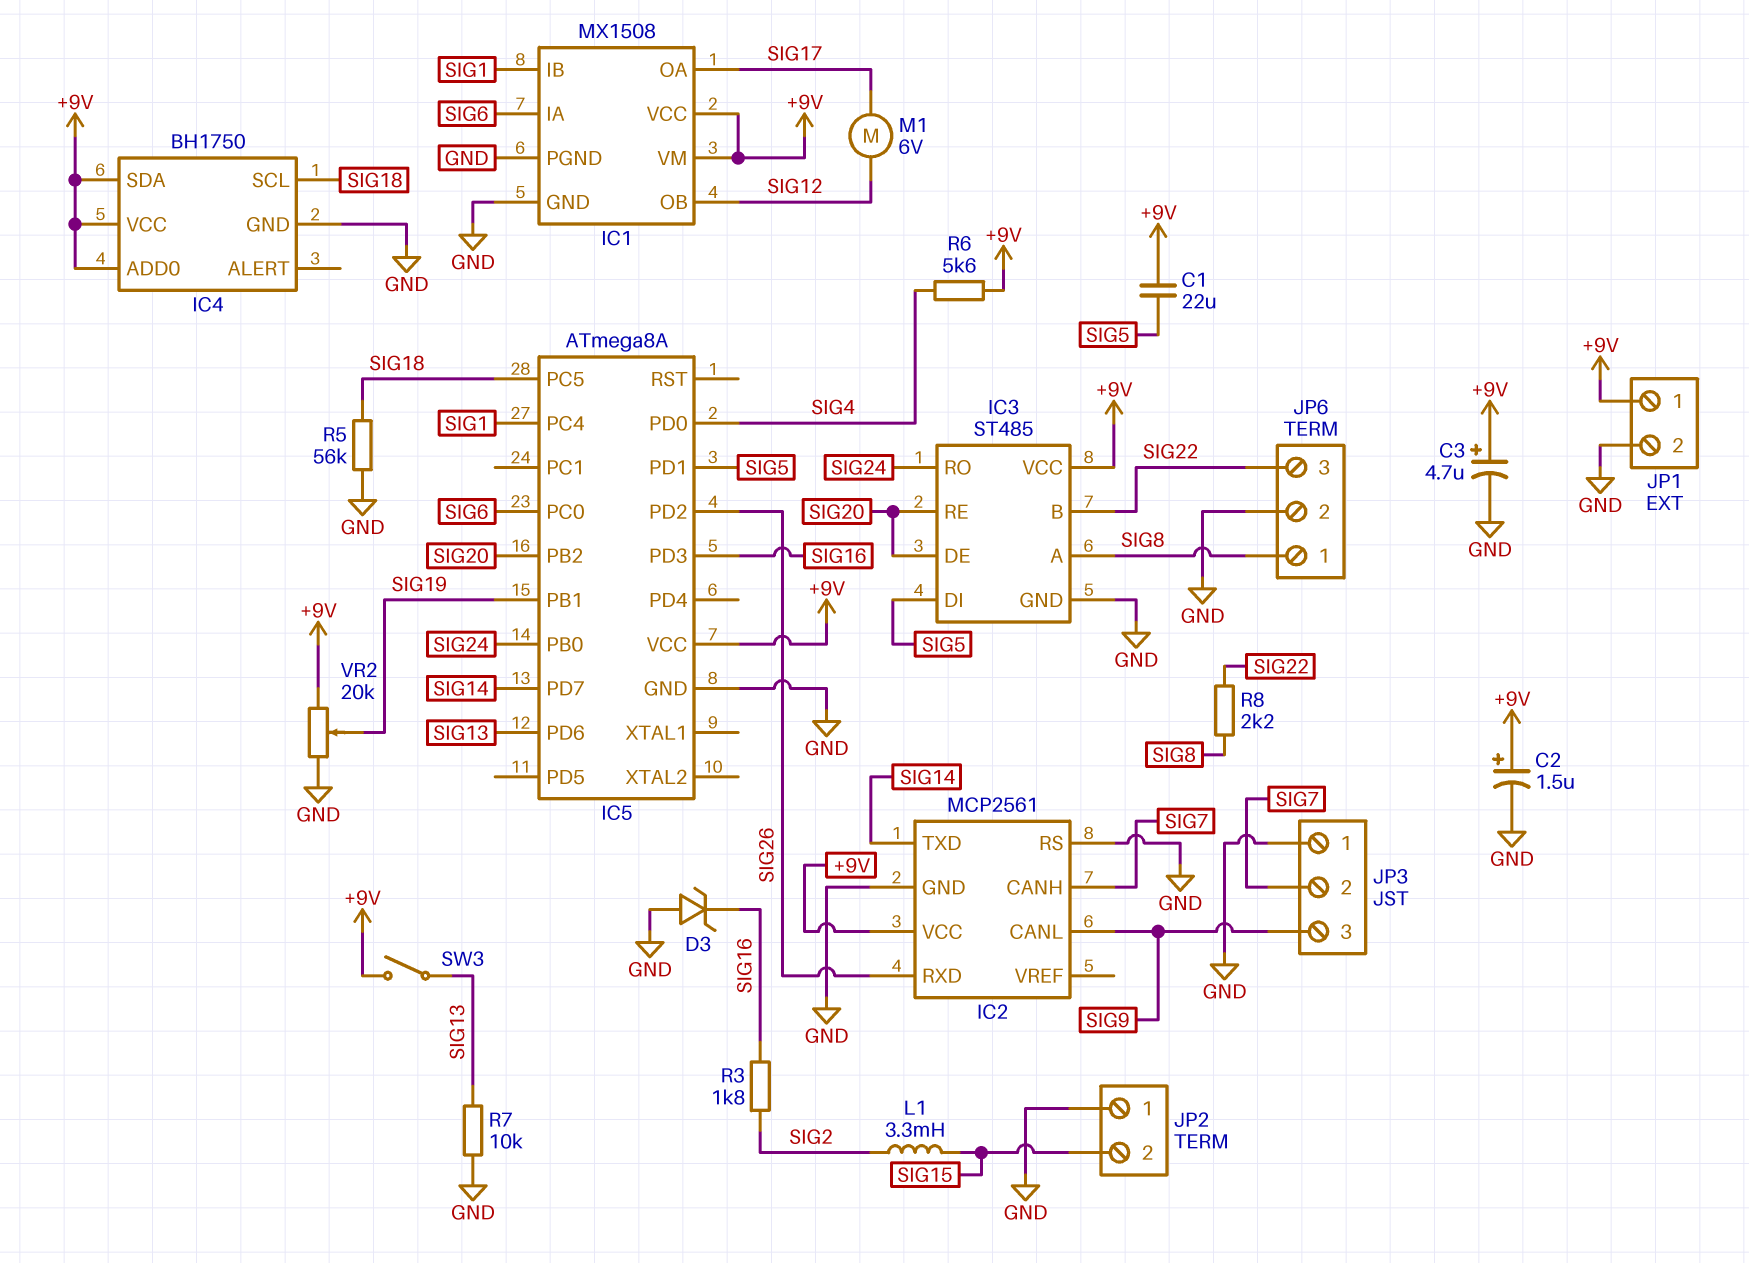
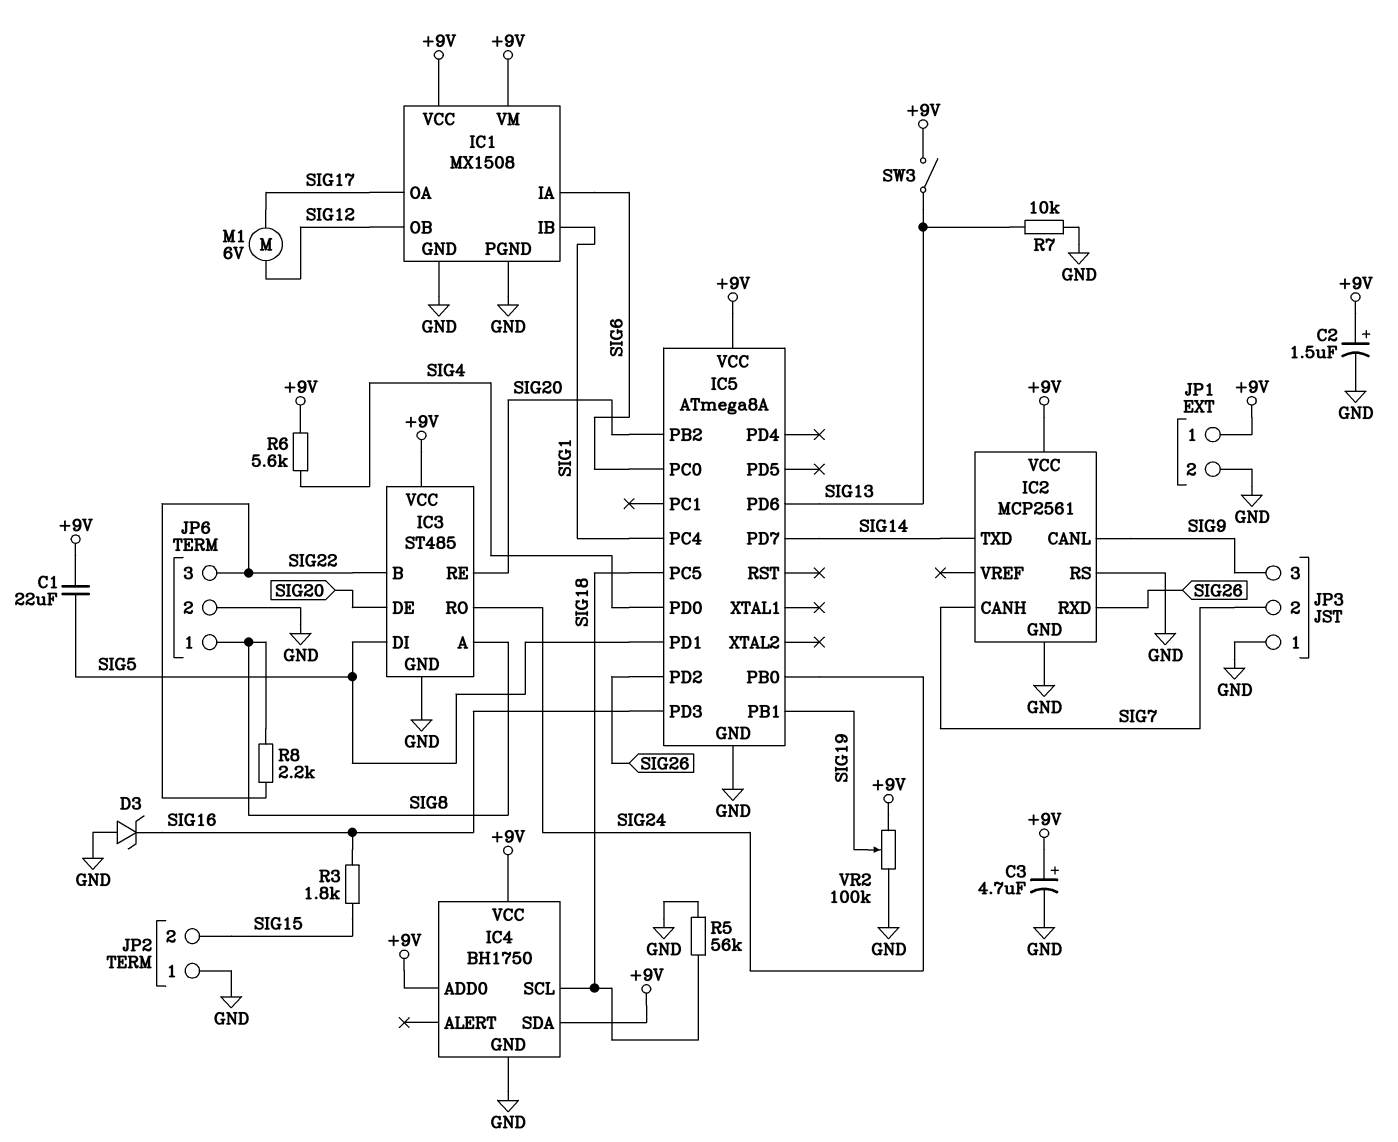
L1: 3.3mH (SIG2, SIG15) -> none
R3: 1.8k (SIG2, SIG16) -> 1.8k (SIG15, SIG16)
VR2: 20k (+9V, GND, wiper SIG19) -> 100k (+9V, GND, wiper SIG19)

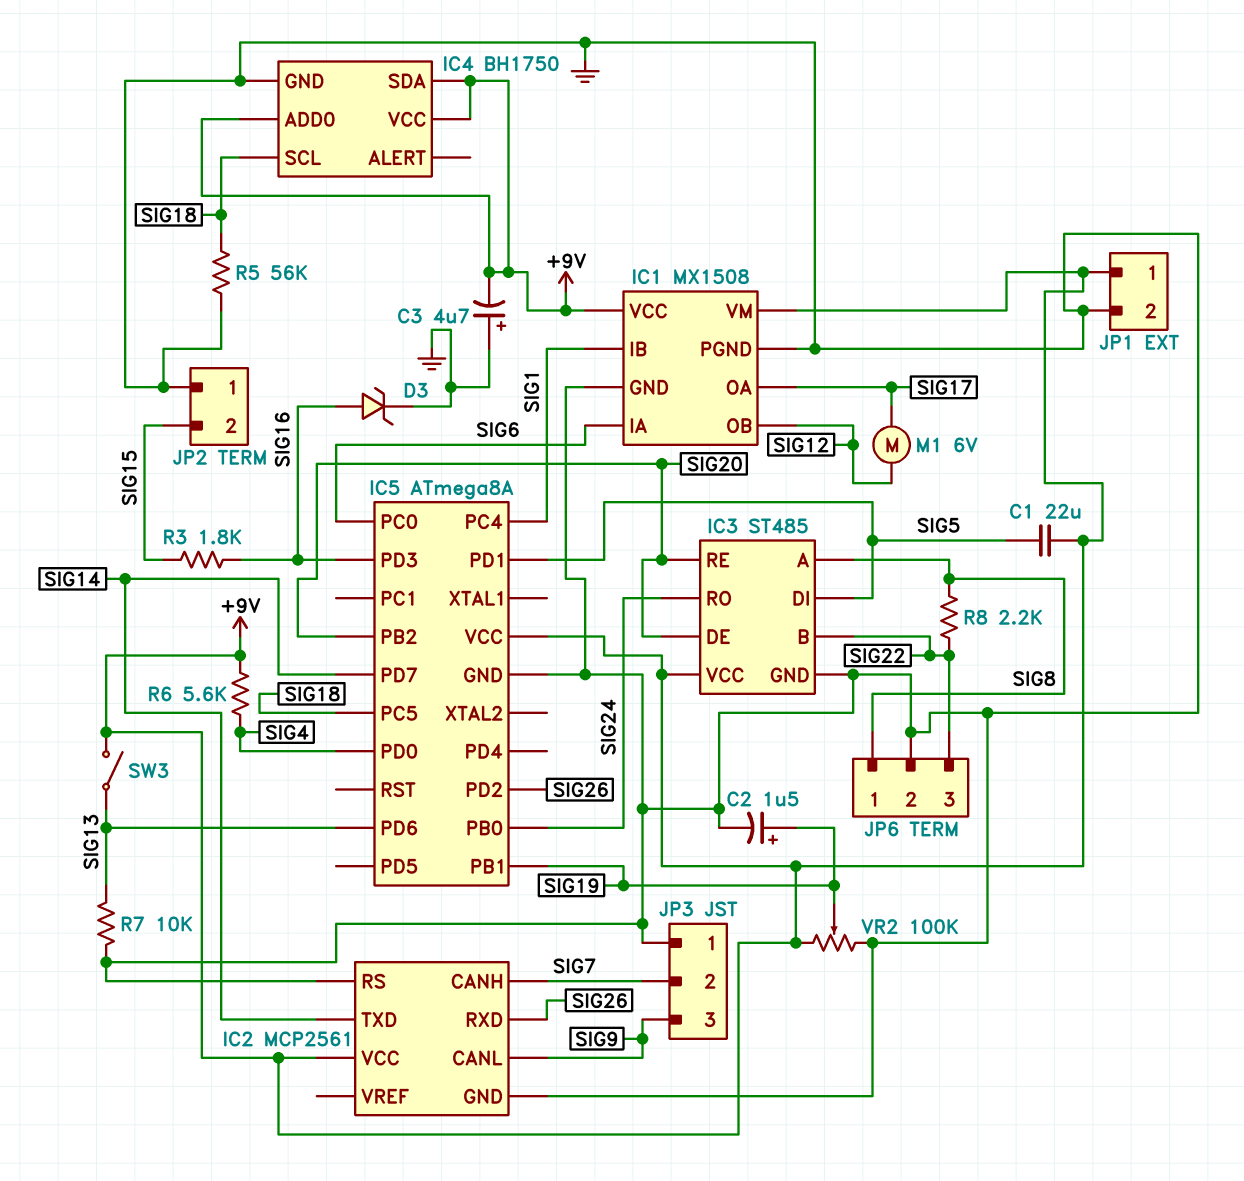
C2: 1.5uF (plus +9V, minus GND) -> 1.5uF (plus SIG19, minus GND)
C3: 4.7uF (plus +9V, minus GND) -> 4.7uF (plus GND, minus +9V)
D3: zener (A GND, K SIG16) -> zener (A SIG16, K GND)

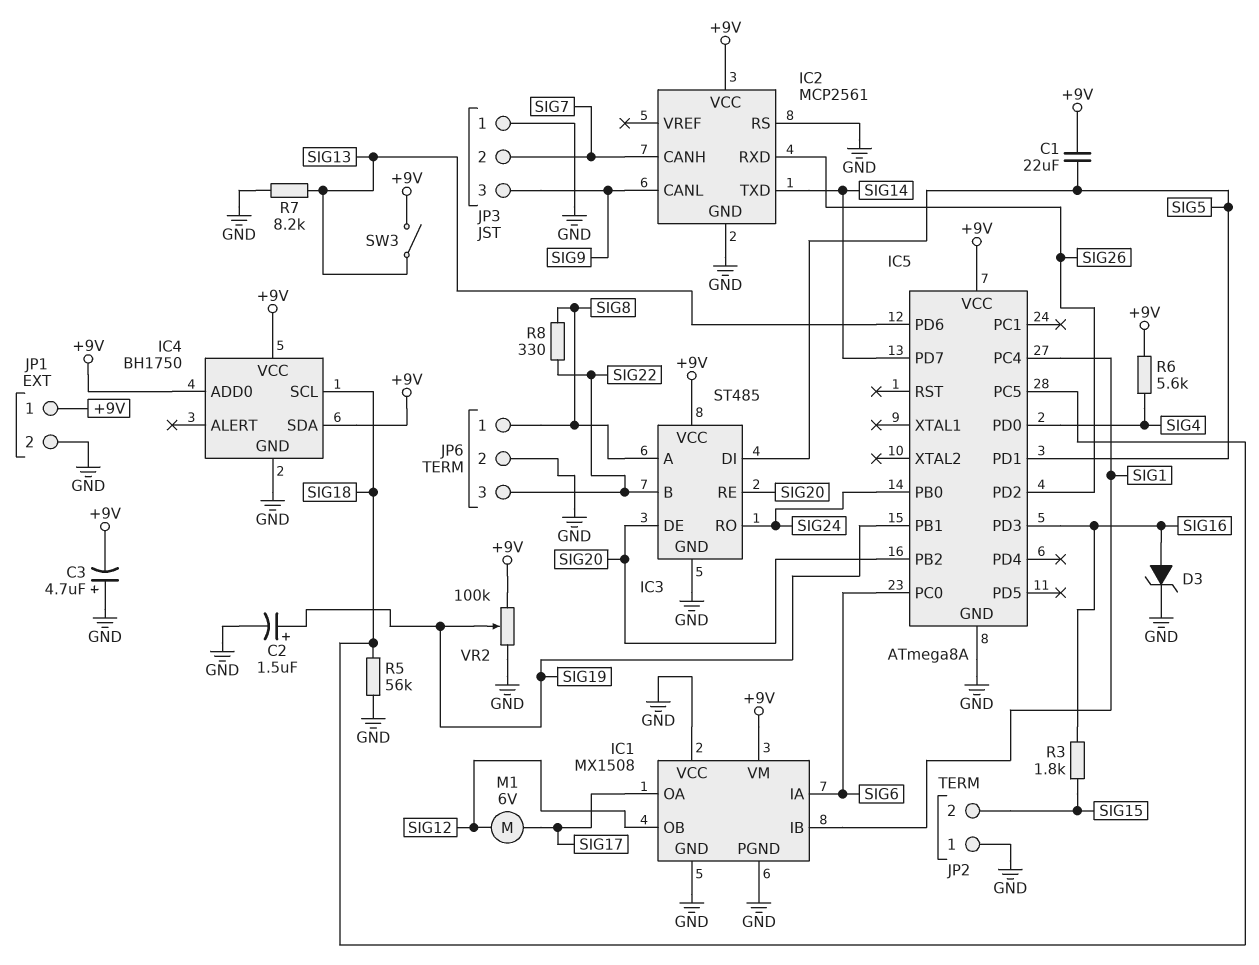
IC1 pin VCC: +9V -> GND
R7: 10k (GND, SIG13) -> 8.2k (GND, SIG13)
R8: 2.2k (SIG8, SIG22) -> 330 (SIG8, SIG22)

